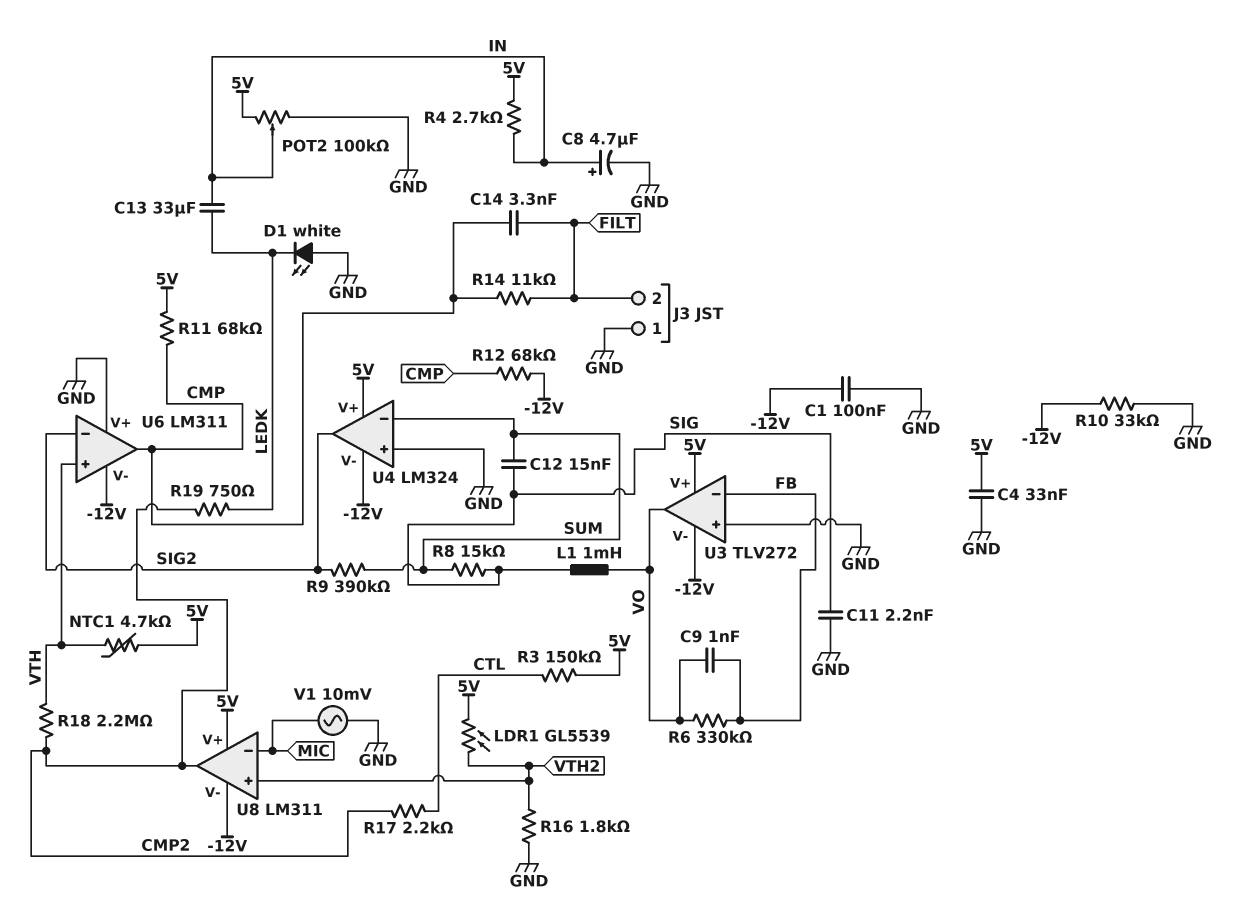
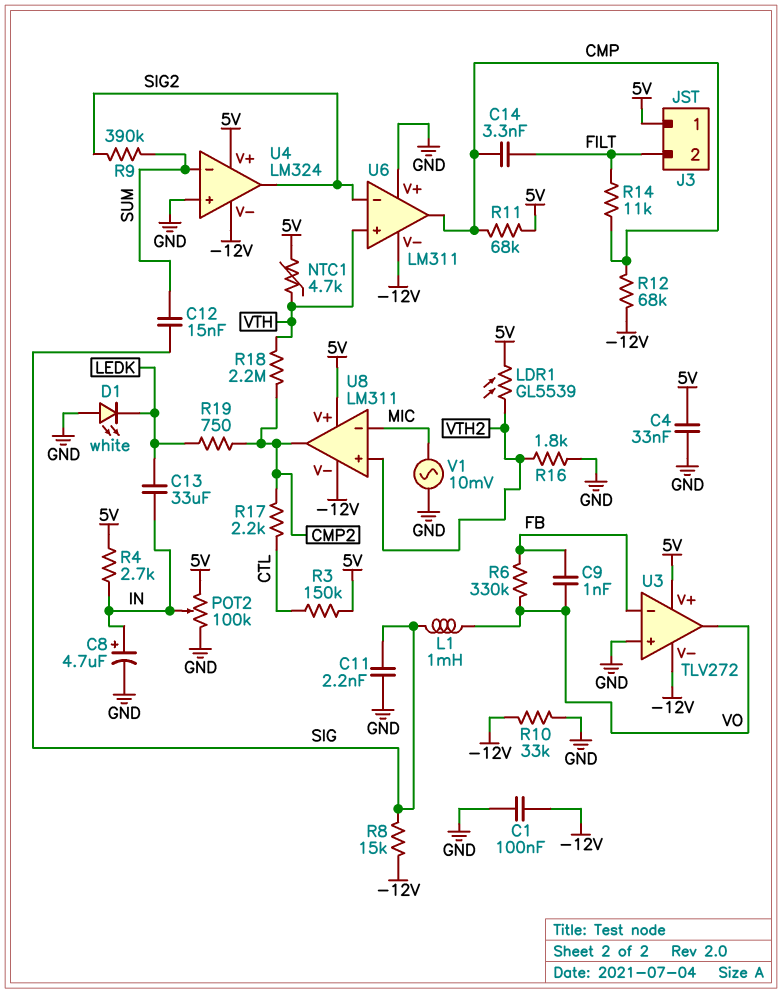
J3 pin 1: GND -> 5V
R8: 15k (SIG, SUM) -> 15k (-12V, SIG)

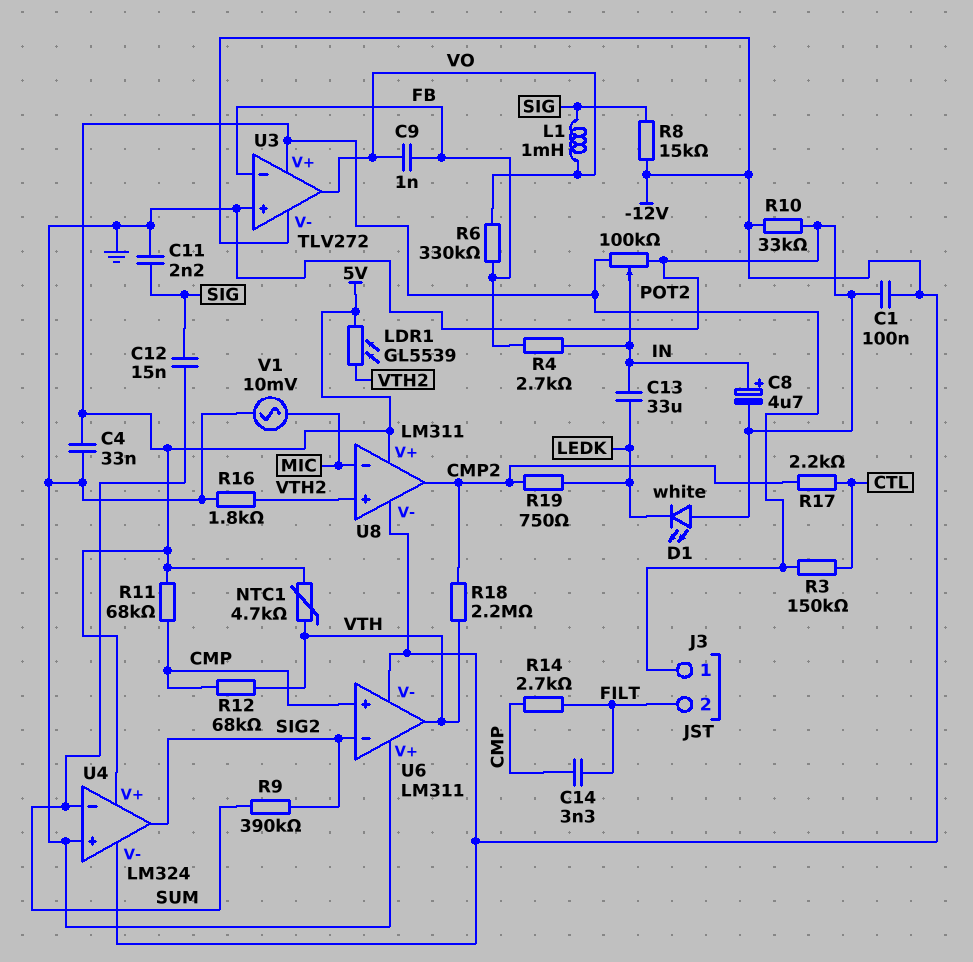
R4: 2.7k (5V, IN) -> 2.7k (FB, IN)
R12: 68k (-12V, CMP) -> 68k (CMP, VTH)
R14: 11k (CMP, FILT) -> 2.7k (CMP, FILT)
U6 pin in+: VTH -> CMP
U6 pin out: CMP -> VTH

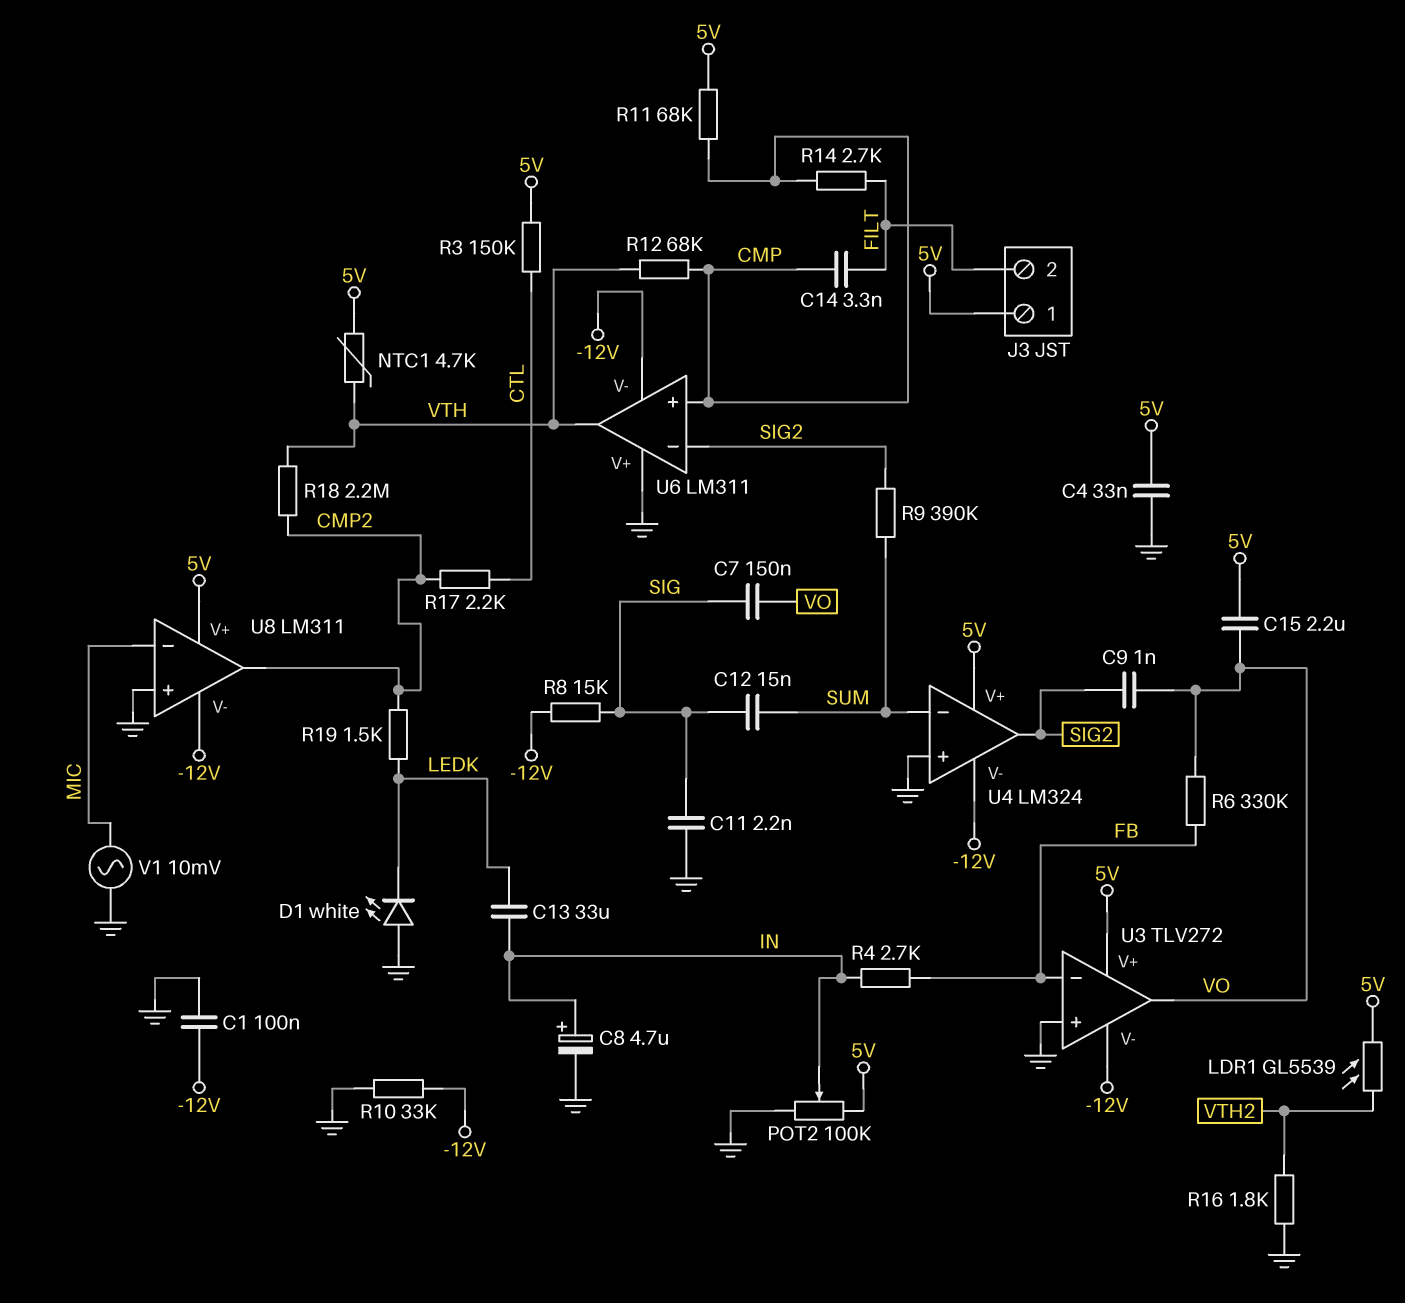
C7: none -> 150nF (SIG, VO)
C9: 1nF (FB, VO) -> 1nF (SIG2, VO)
C15: none -> 2.2uF (5V, VO)
L1: 1mH (SIG, VO) -> none
R19: 750 (CMP2, LEDK) -> 1.5k (CMP2, LEDK)
U8 pin in+: VTH2 -> GND

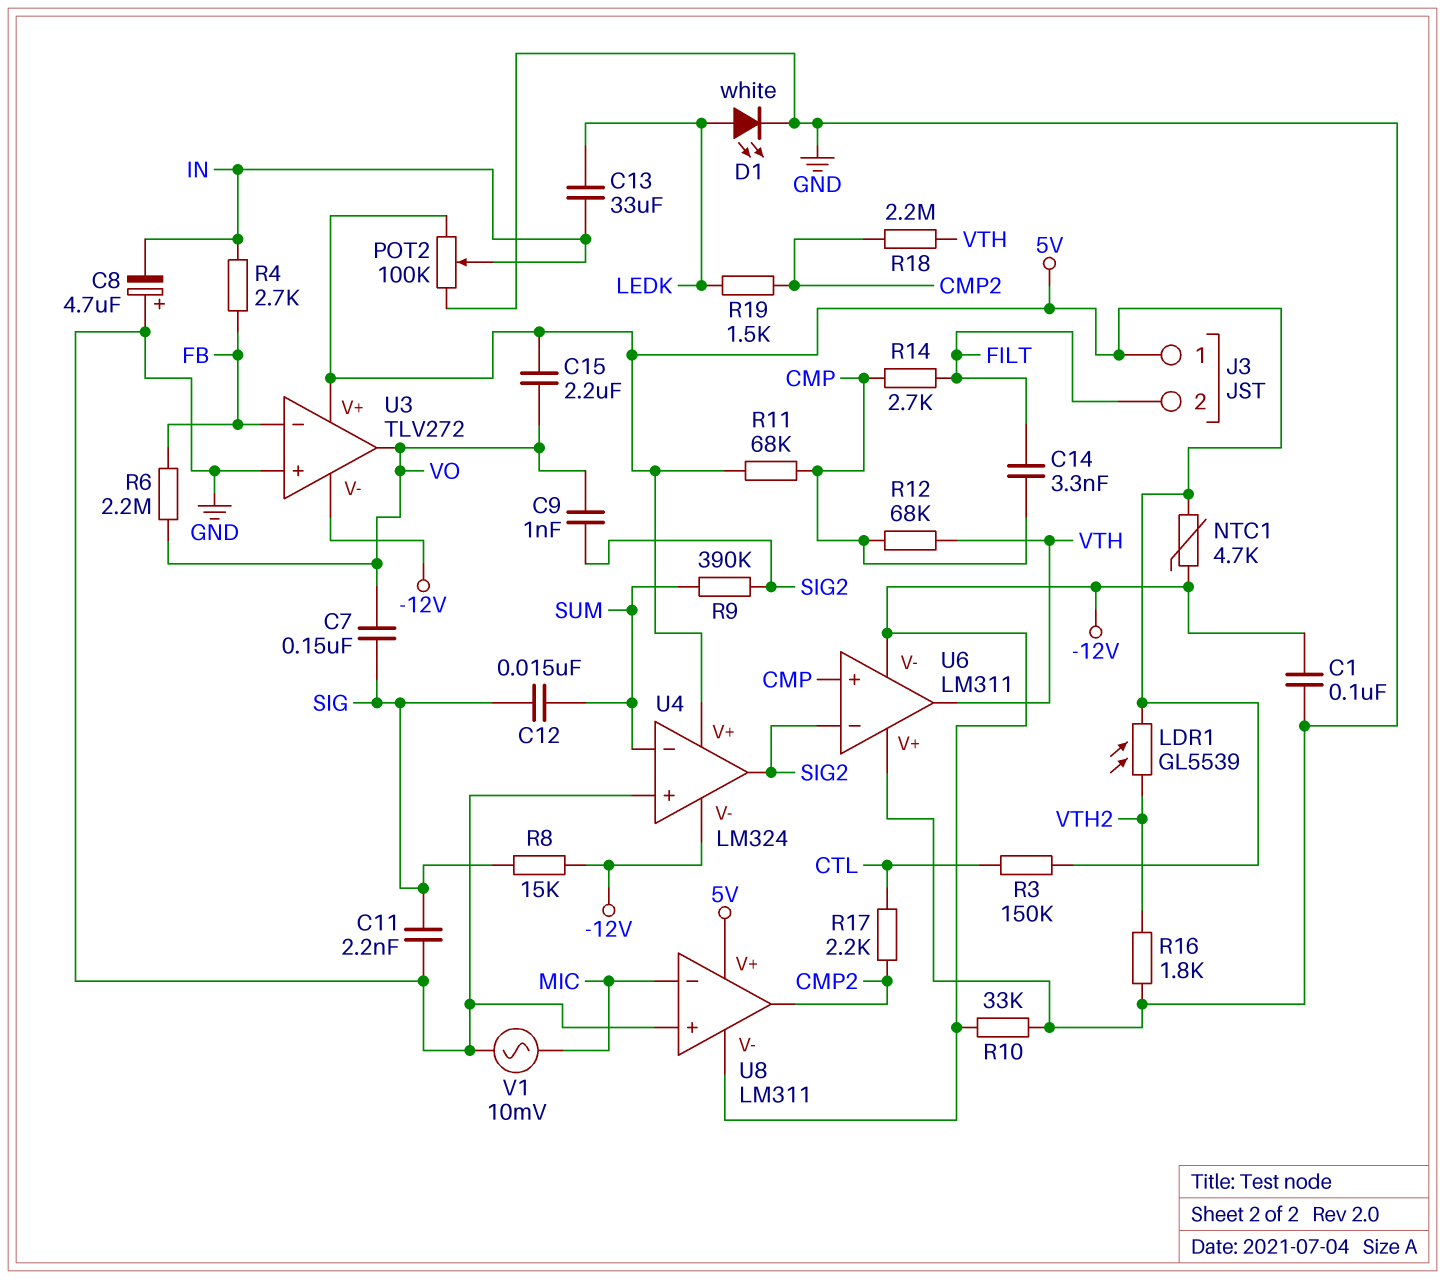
C4: 33nF (5V, GND) -> none
C8: 4.7uF (plus IN, minus GND) -> 4.7uF (plus GND, minus IN)
D1: LED white (A GND, K LEDK) -> LED white (A LEDK, K GND)
NTC1: 4.7k (5V, VTH) -> 4.7k (-12V, 5V)
R6: 330k (FB, VO) -> 2.2M (FB, VO)

